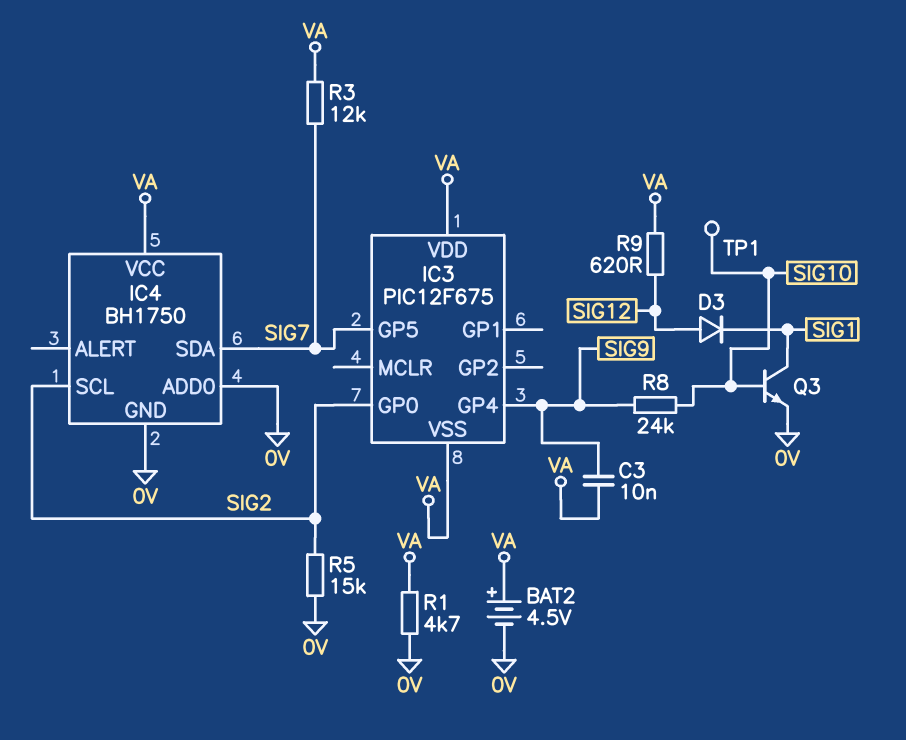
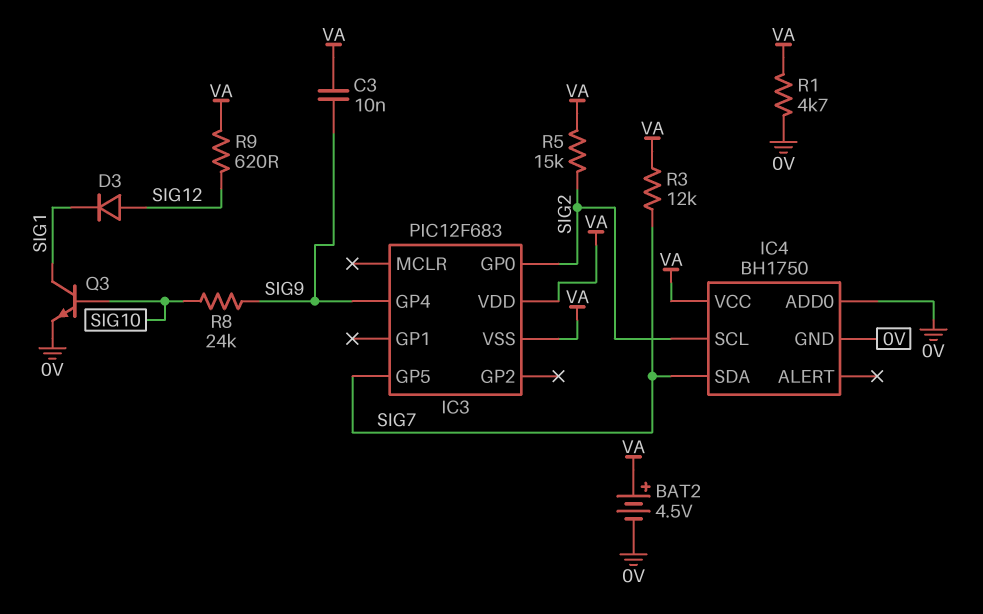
IC3: PIC12F675 -> PIC12F683
R5: 15k (0V, SIG2) -> 15k (SIG2, VA)
TP1: test point (SIG10) -> none

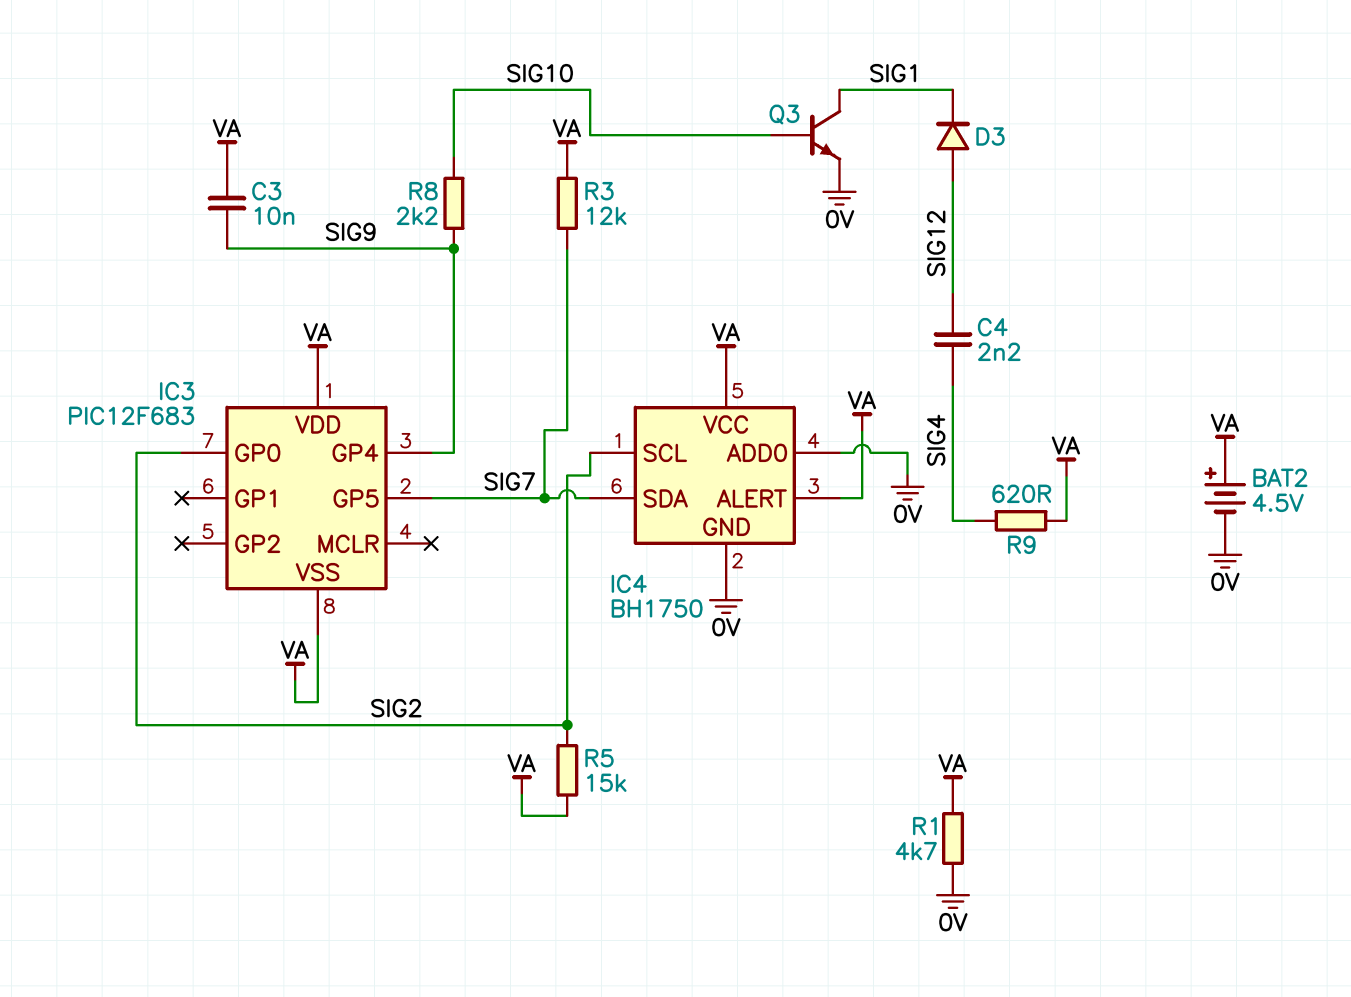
C4: none -> 2.2nF (SIG4, SIG12)
IC4 pin ALERT: none -> VA
R8: 24k (SIG9, SIG10) -> 2.2k (SIG9, SIG10)
R9: 620 (SIG12, VA) -> 620 (SIG4, VA)

